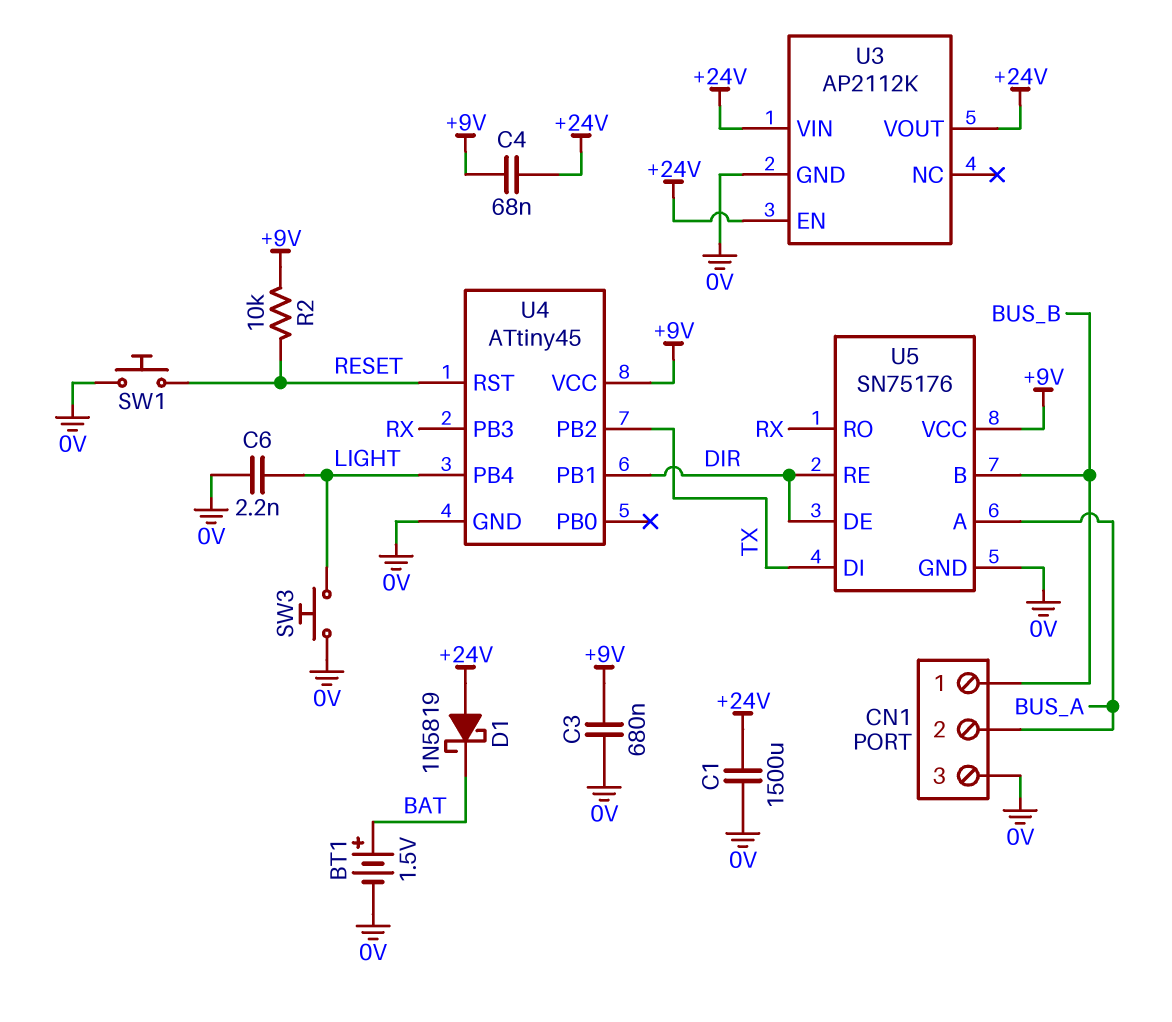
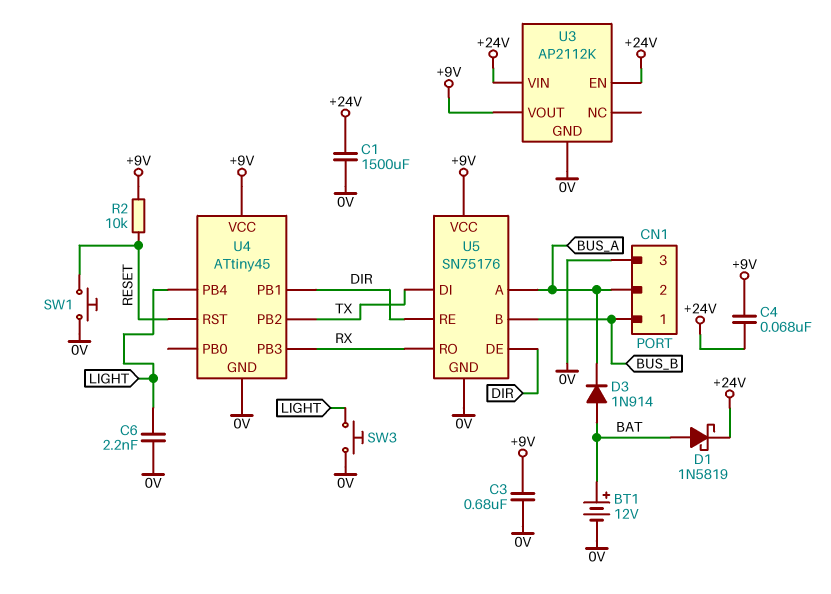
BT1: 1.5V (plus BAT, minus 0V) -> 12V (plus BAT, minus 0V)
D1: schottky 1N5819 (A +24V, K BAT) -> schottky 1N5819 (A BAT, K +24V)
D3: none -> diode 1N914 (A BAT, K BUS_A)
U3 pin VOUT: +24V -> +9V

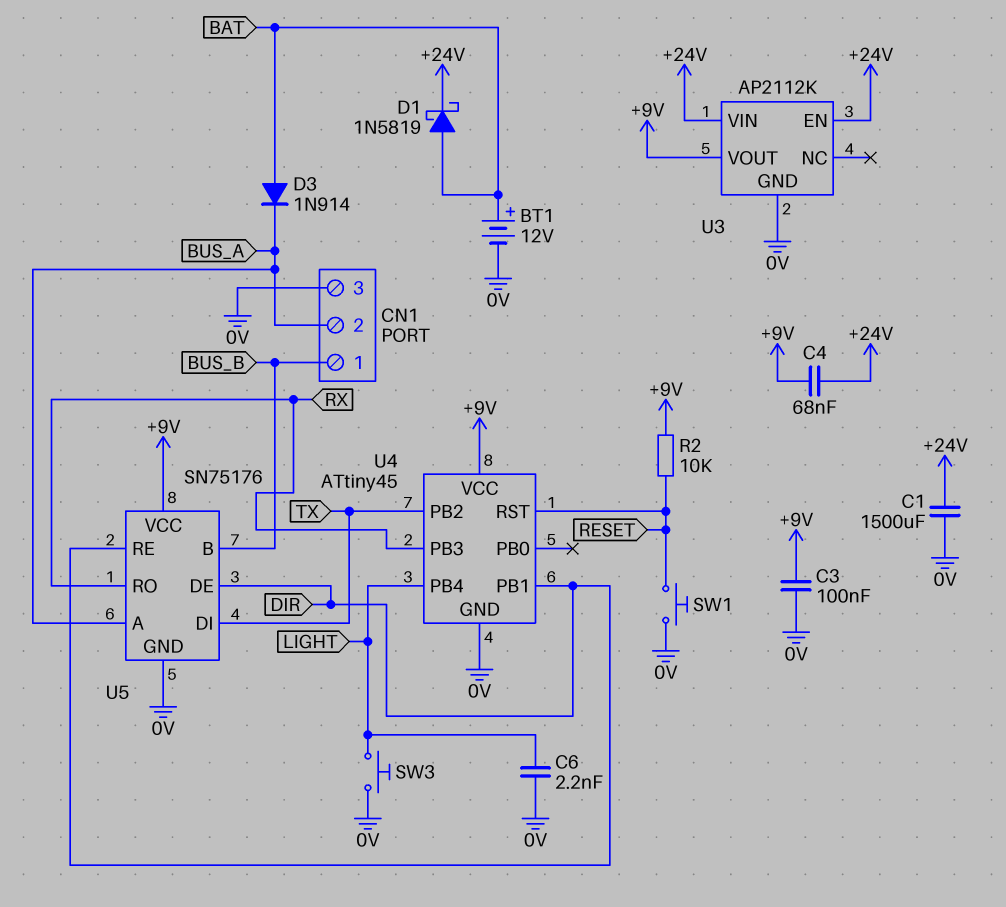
C3: 680nF (+9V, 0V) -> 100nF (+9V, 0V)

